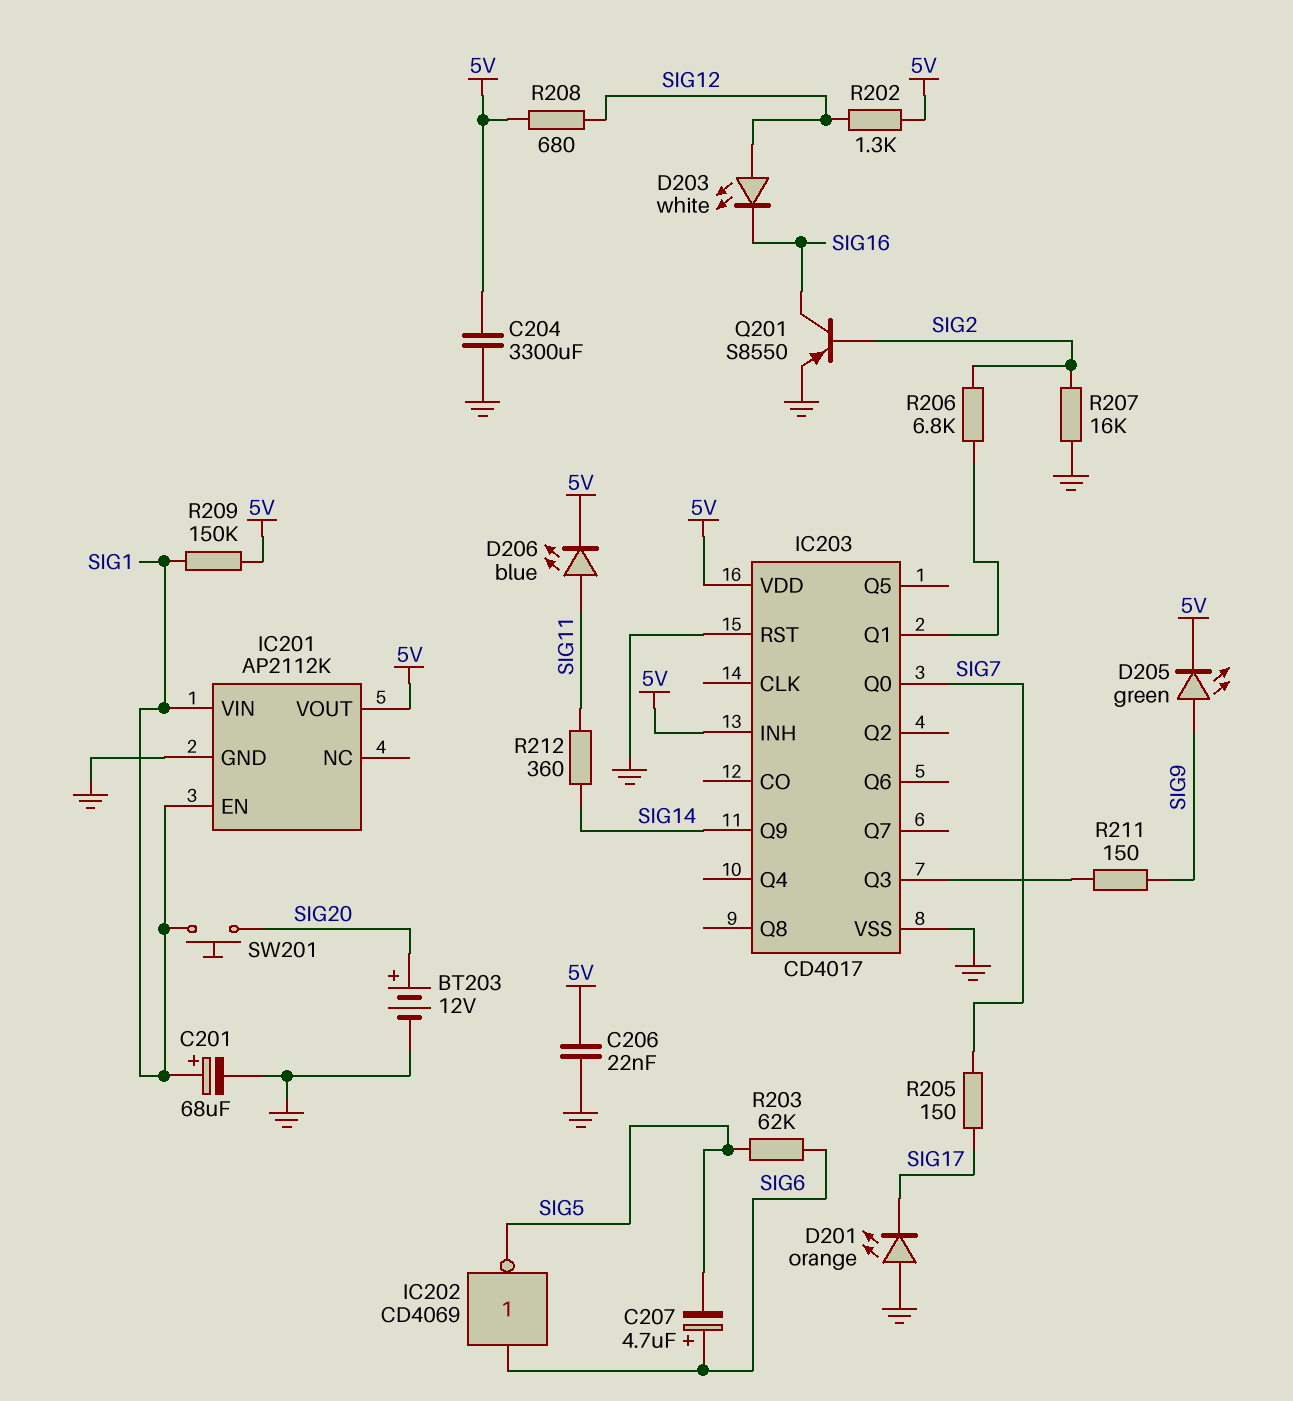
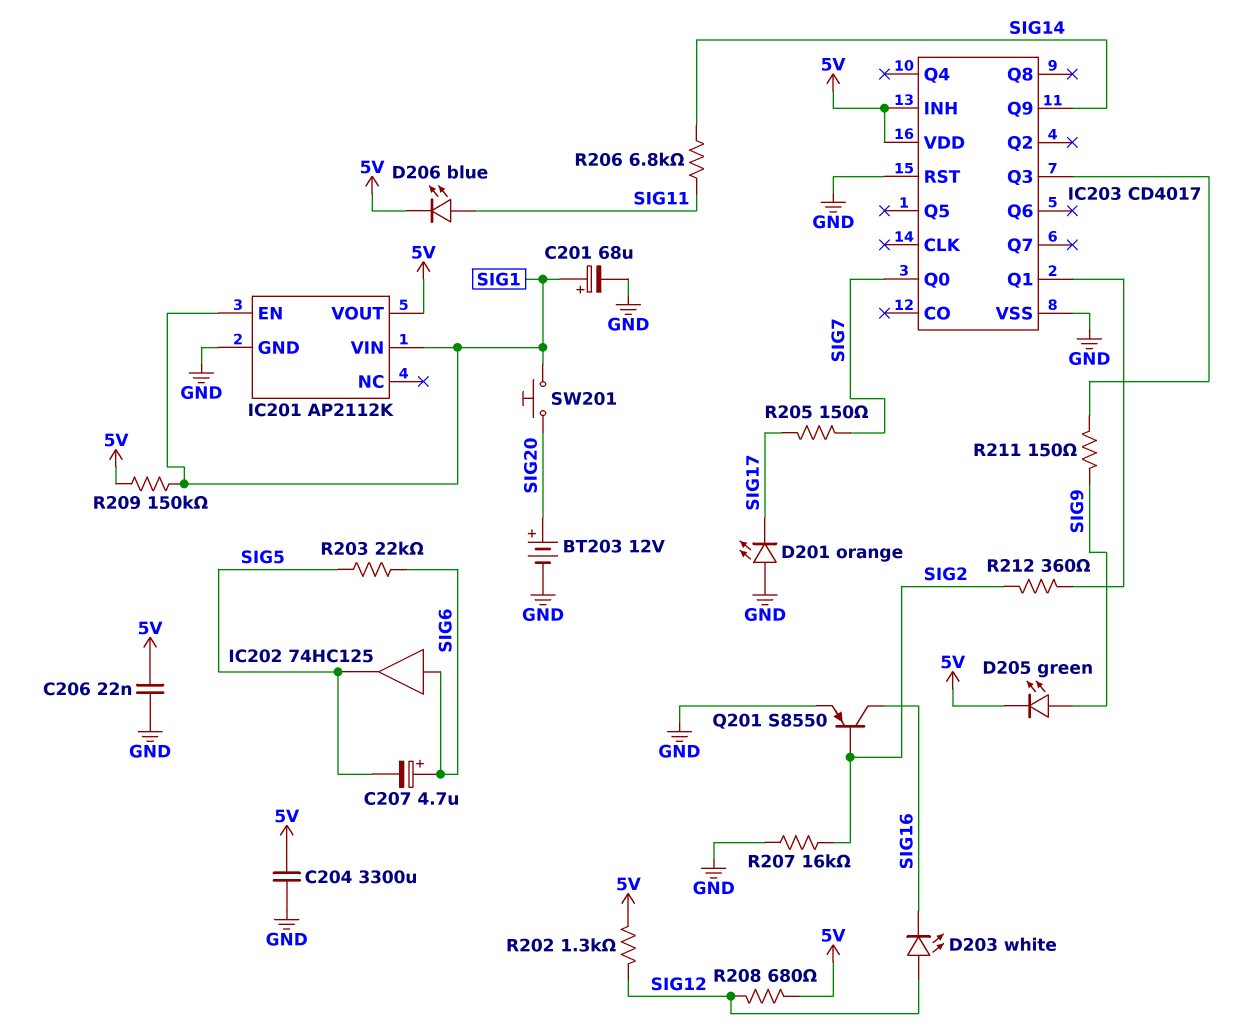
IC202: NOT CD4069 (in SIG6, out SIG5) -> buffer 74HC125 (in SIG6, out SIG5)
R203: 62k (SIG5, SIG6) -> 22k (SIG5, SIG6)
R206: 6.8k (IC203/Q1, SIG2) -> 6.8k (SIG11, SIG14)
R212: 360 (SIG11, SIG14) -> 360 (IC203/Q1, SIG2)

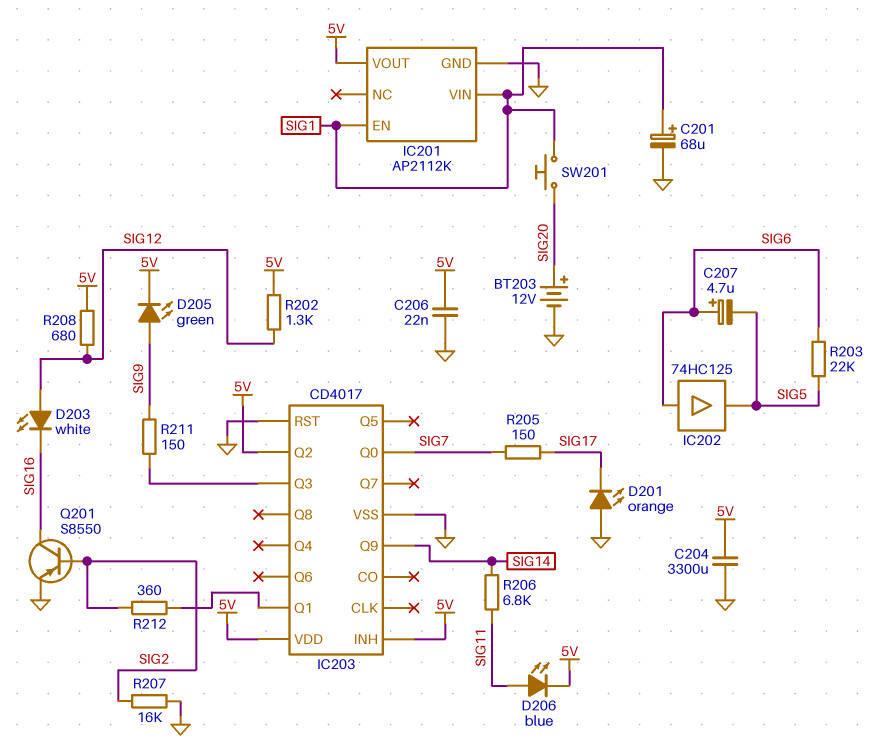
IC203 pin Q2: none -> 5V
R209: 150k (5V, SIG1) -> none

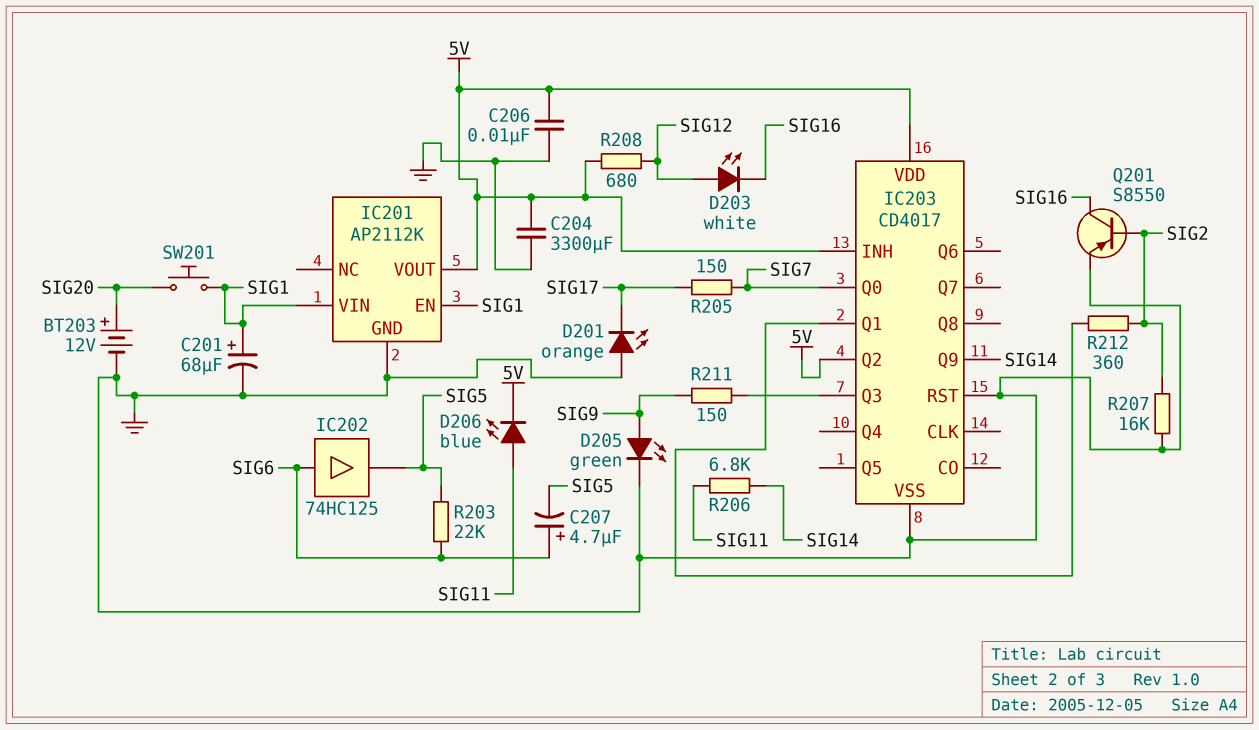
C206: 22nF (5V, GND) -> 10nF (5V, GND)
D205: LED green (A SIG9, K 5V) -> LED green (A SIG9, K GND)
R202: 1.3k (5V, SIG12) -> none

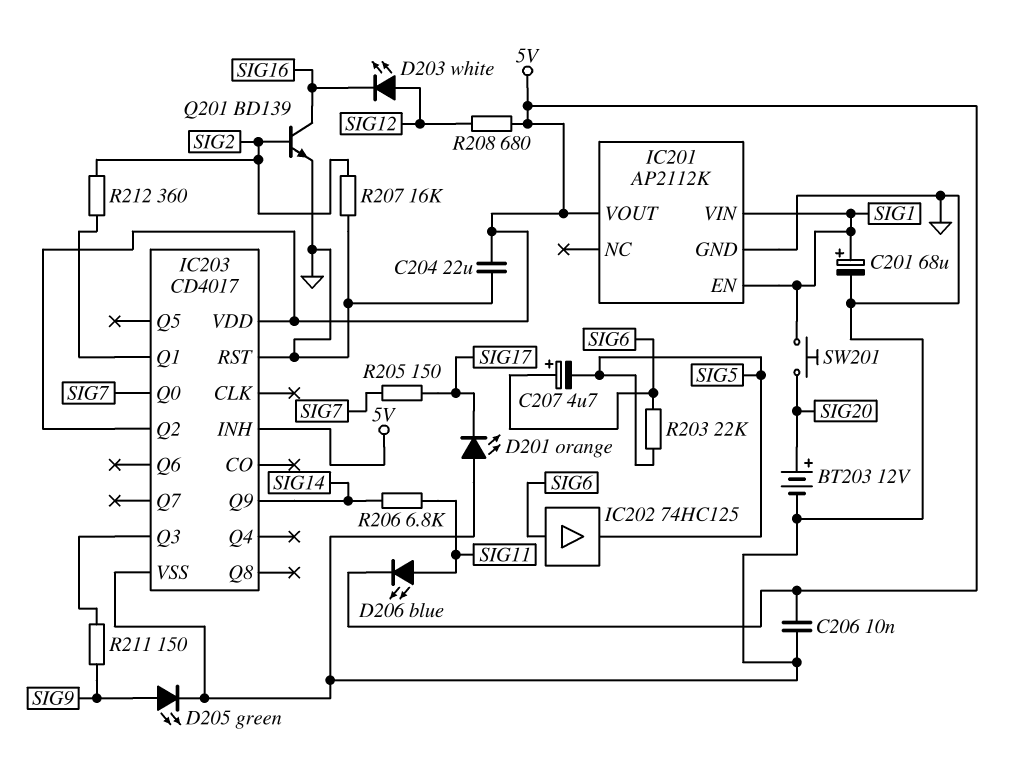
C204: 3300uF (5V, GND) -> 22uF (5V, GND)
Q201: PNP S8550 (B SIG2, C SIG16, E GND) -> NPN BD139 (B SIG2, C SIG16, E GND)

